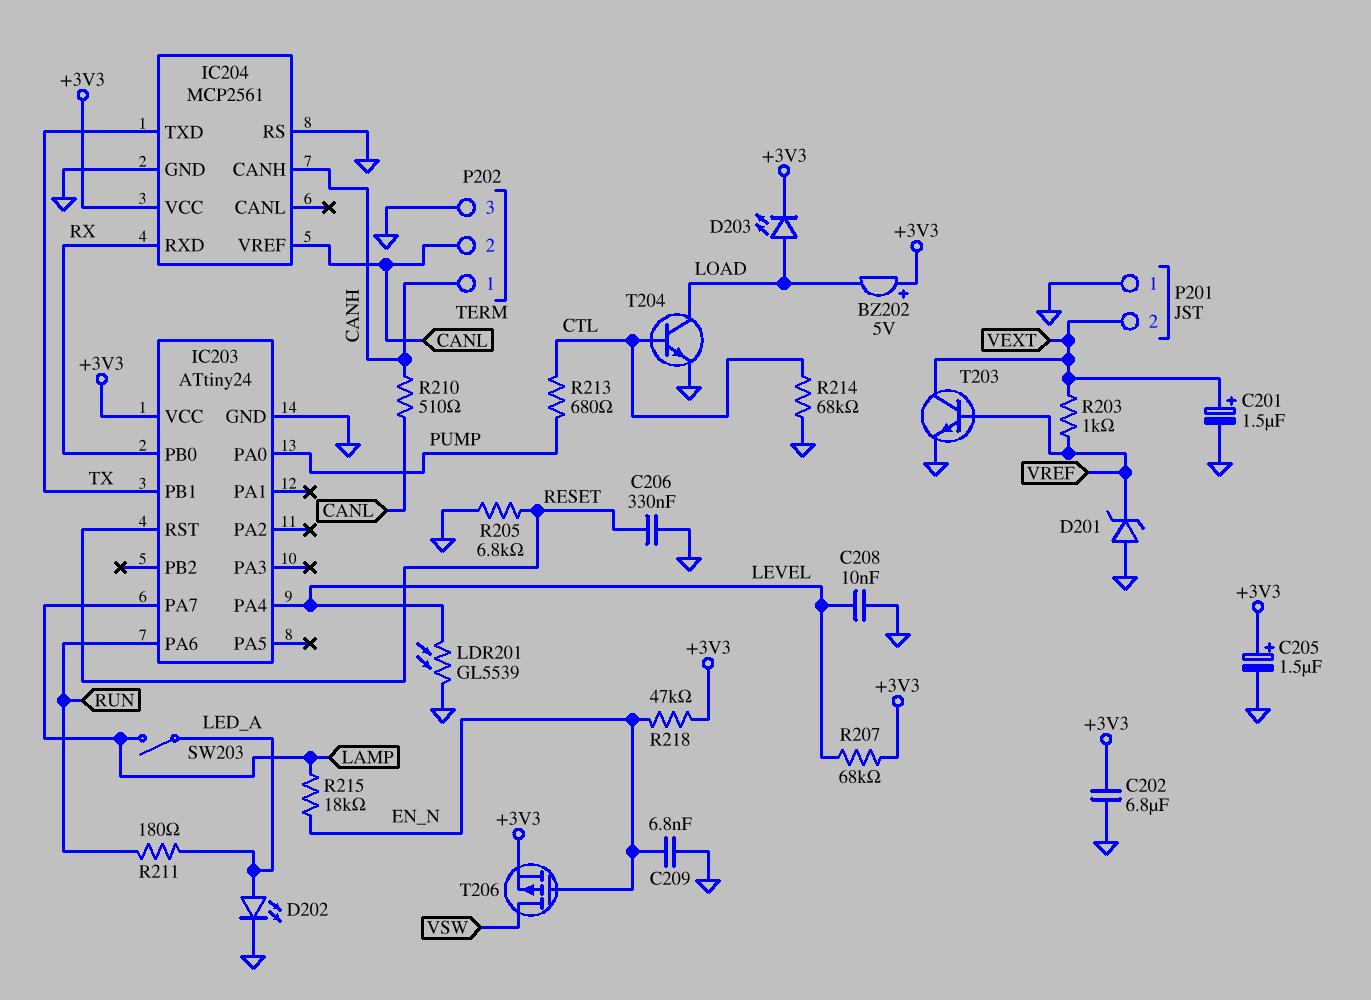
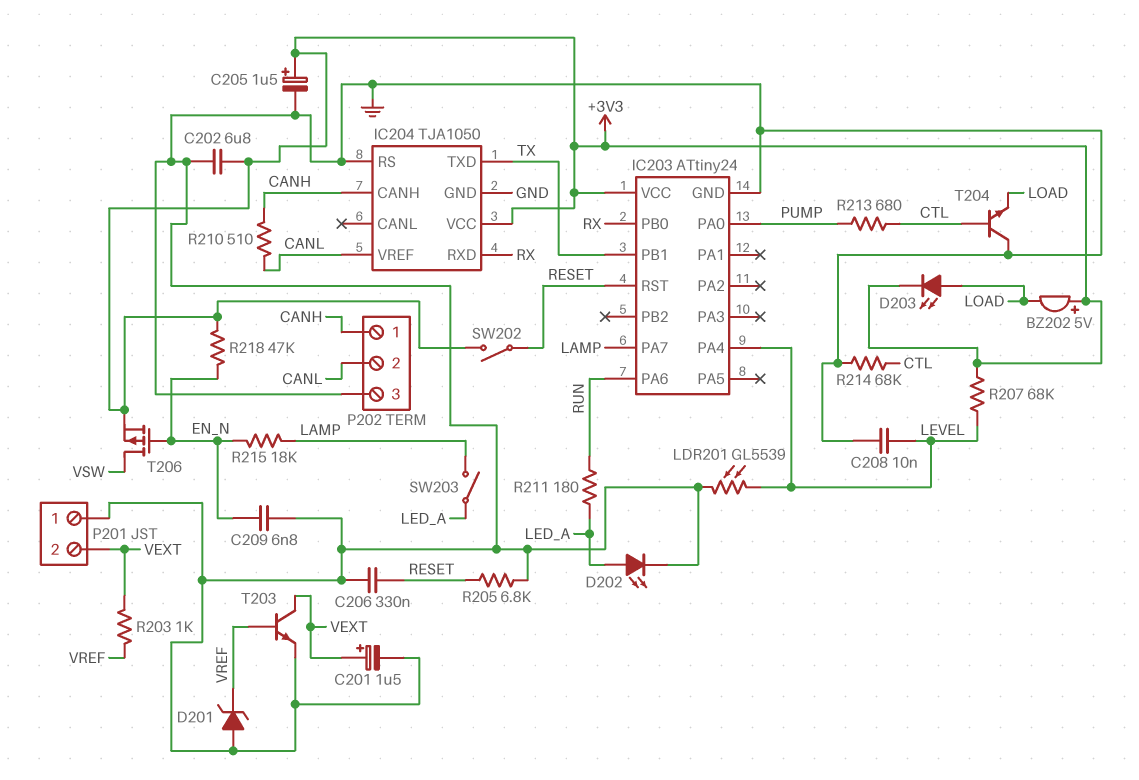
IC204: MCP2561 -> TJA1050
SW202: none -> switch (+3V3, RESET)
T204: NPN (B CTL, C LOAD, E GND) -> NPN (B CTL, C GND, E LOAD)

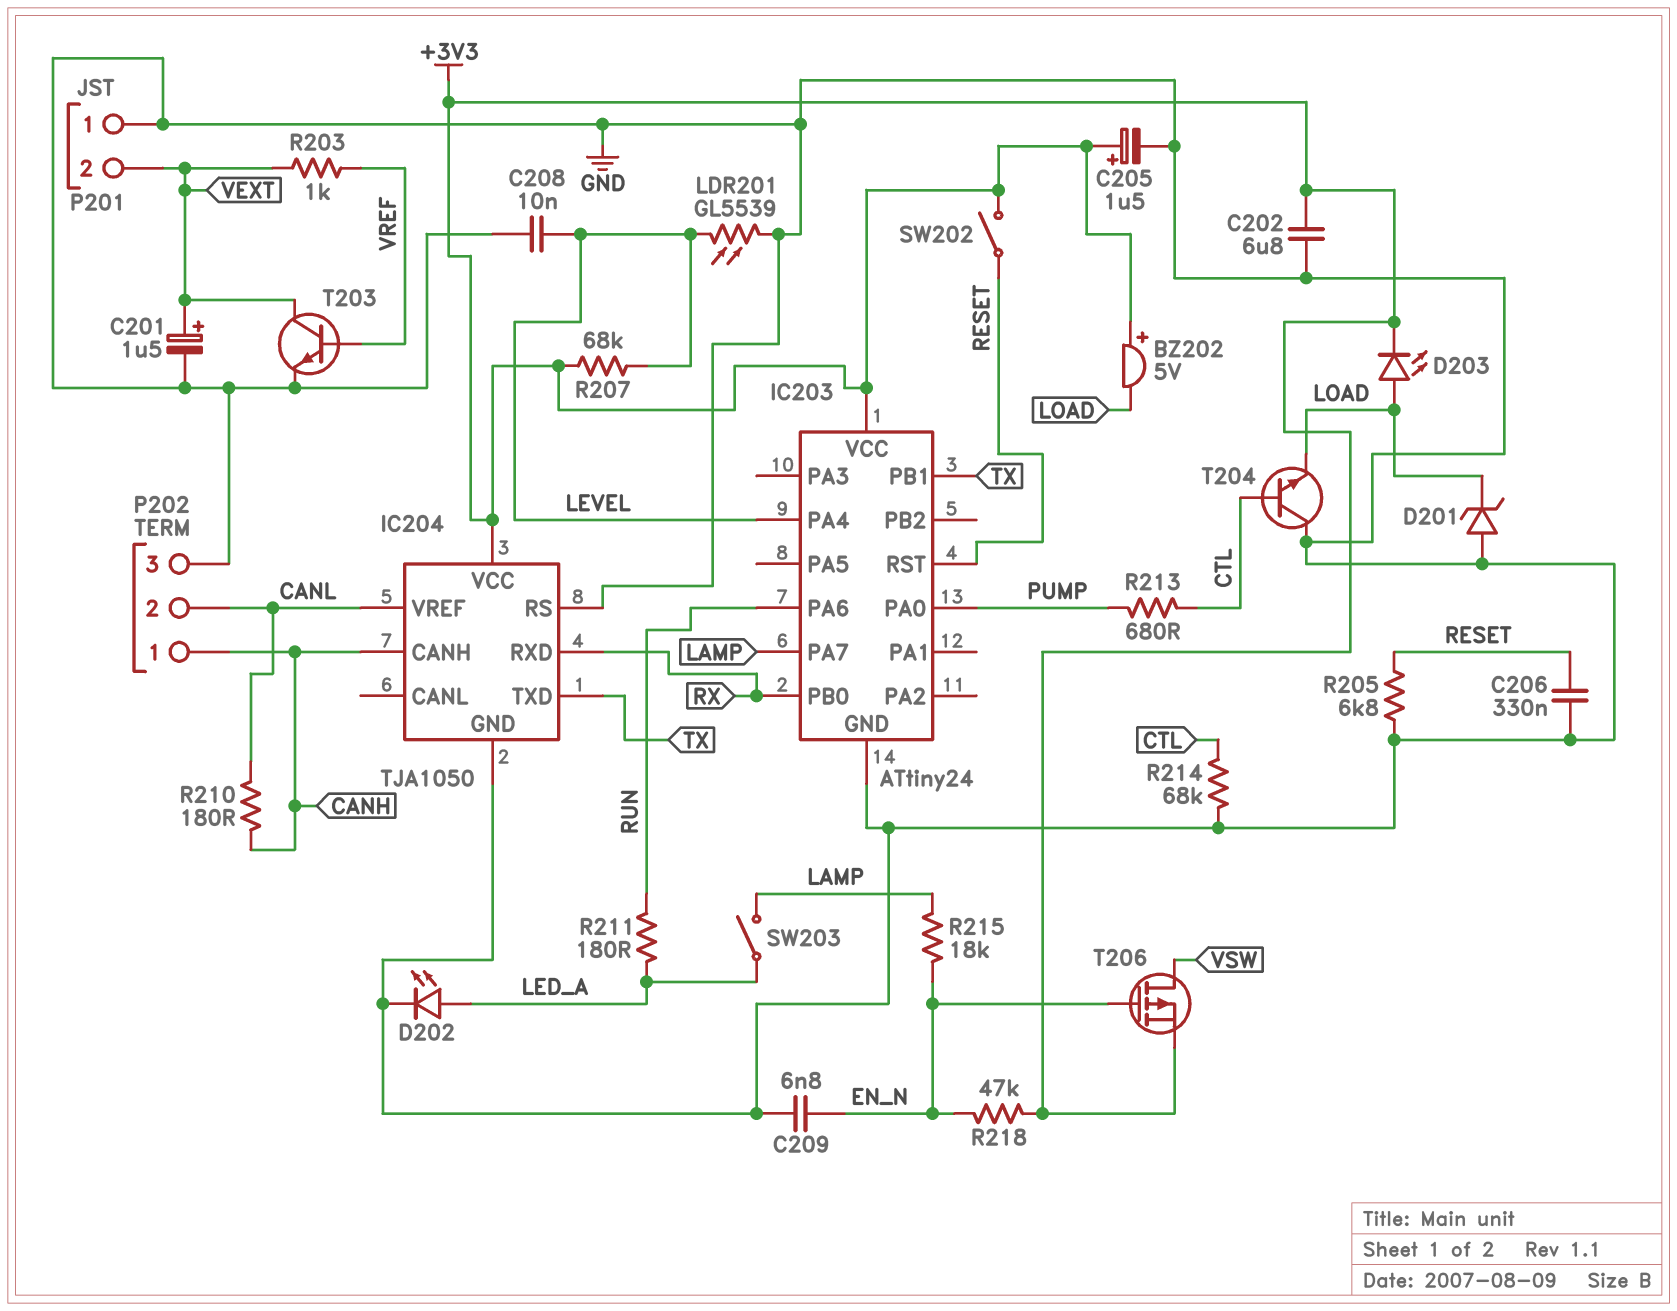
D201: zener (A GND, K VREF) -> zener (A GND, K LOAD)
R210: 510 (CANH, CANL) -> 180 (CANH, CANL)

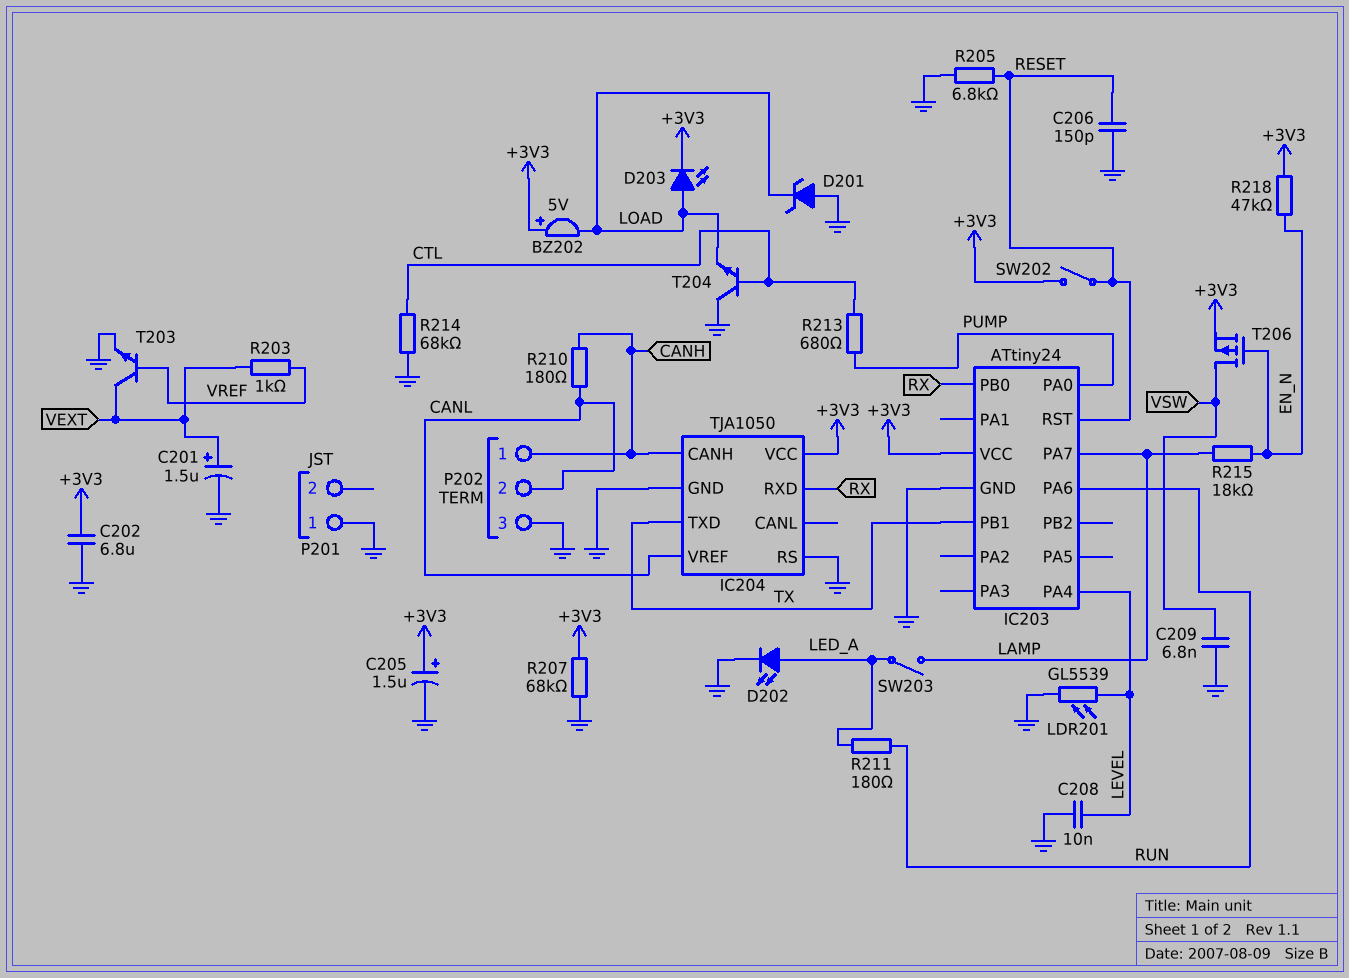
C206: 330nF (GND, RESET) -> 150pF (GND, RESET)
C209: 6.8nF (EN_N, GND) -> 6.8nF (GND, VSW)
P201 pin 2: VEXT -> none
R207: 68k (+3V3, LEVEL) -> 68k (+3V3, GND)

